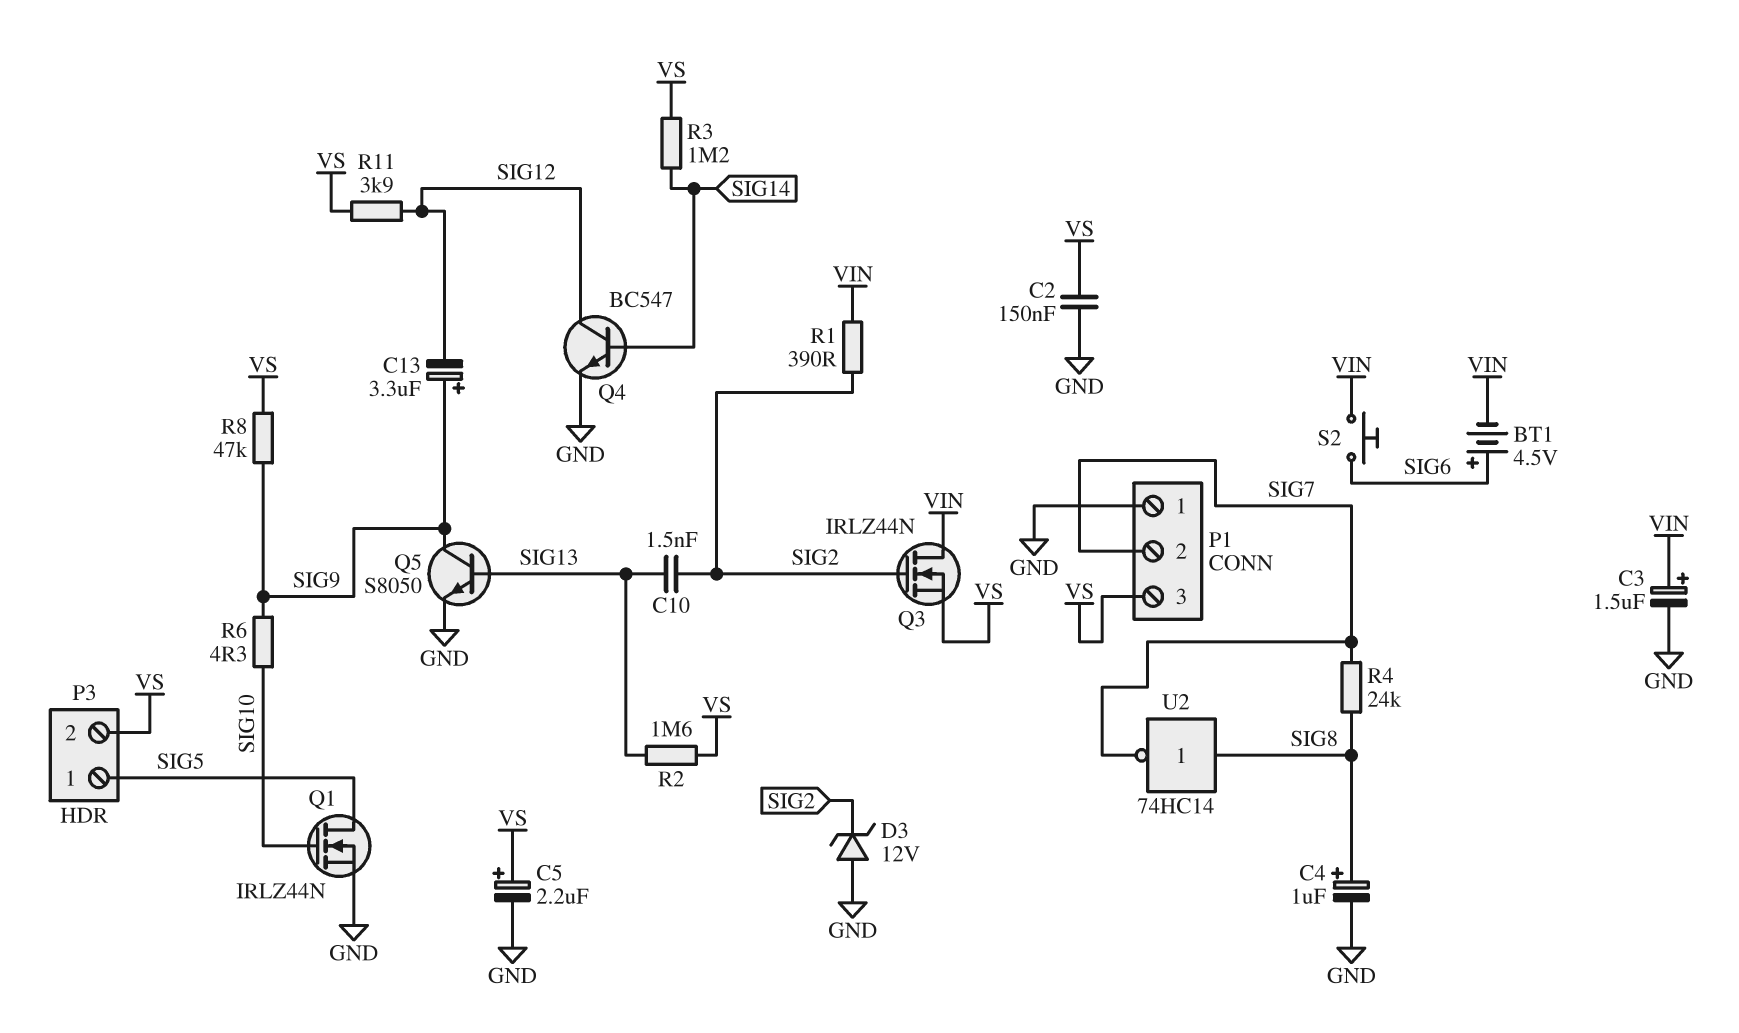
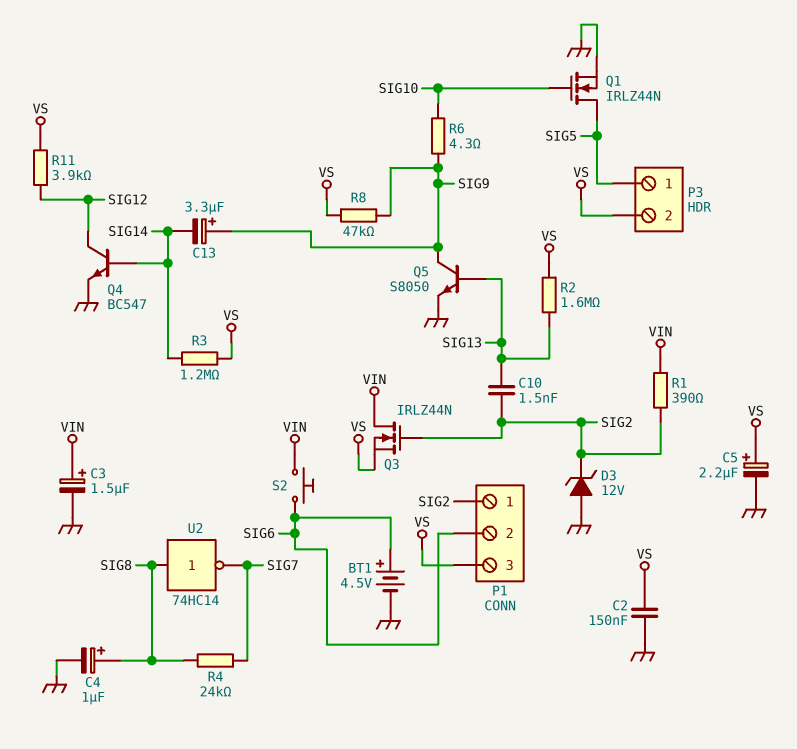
BT1: 4.5V (plus SIG6, minus VIN) -> 4.5V (plus SIG6, minus GND)
C13: 3.3uF (plus SIG9, minus SIG12) -> 3.3uF (plus SIG9, minus SIG14)
P1 pin 1: GND -> SIG2
P1 pin 2: SIG7 -> SIG6

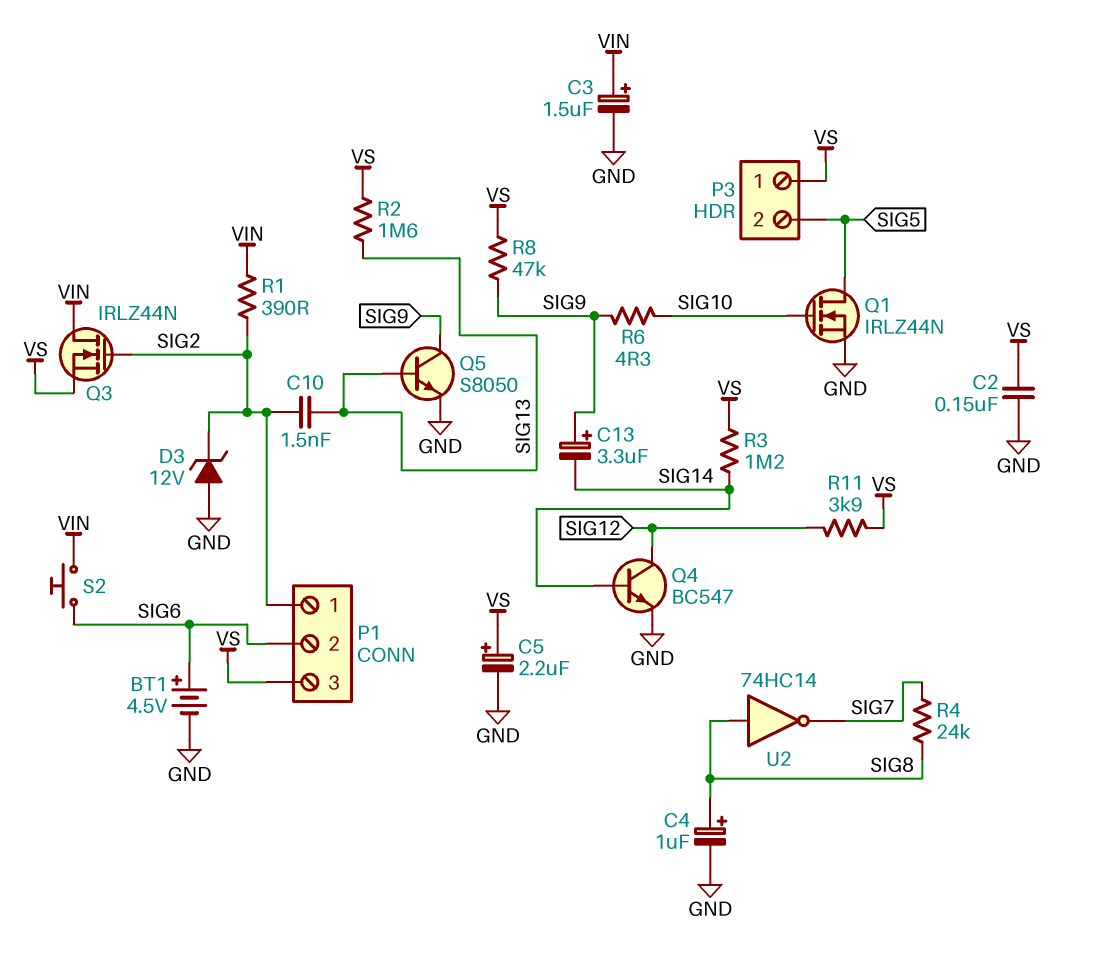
P3 pin 1: SIG5 -> VS
P3 pin 2: VS -> SIG5

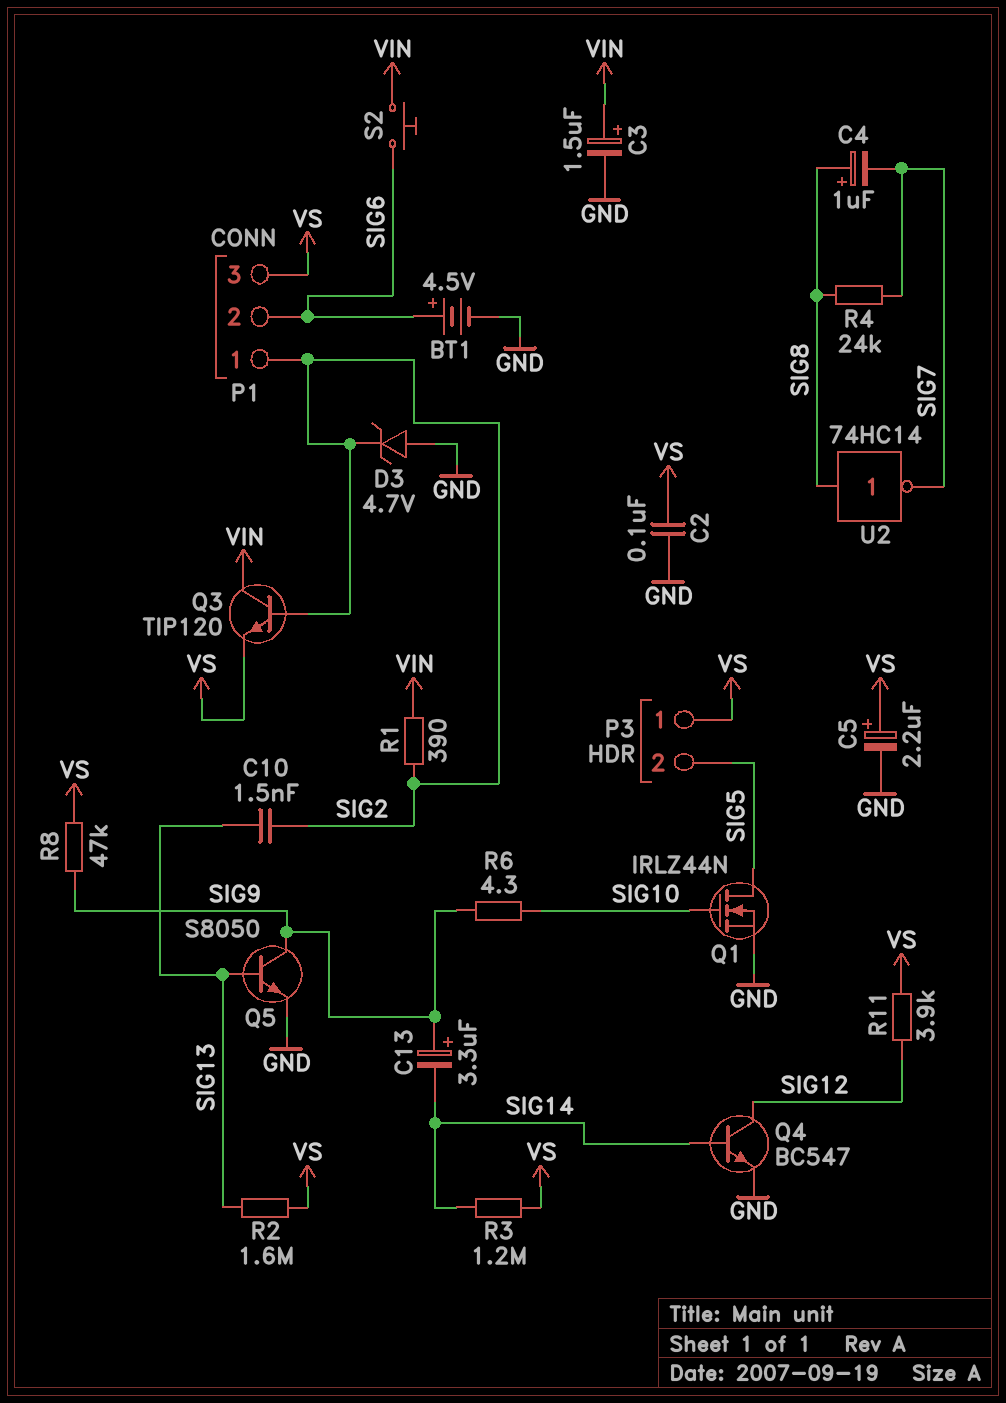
C2: 150nF (GND, VS) -> 100nF (GND, VS)
C4: 1uF (plus SIG8, minus GND) -> 1uF (plus SIG8, minus SIG7)
D3: zener 12V (A GND, K SIG2) -> zener 4.7V (A GND, K SIG2)
Q3: NMOS IRLZ44N (G SIG2, D VIN, S VS) -> NPN TIP120 (B SIG2, C VIN, E VS)

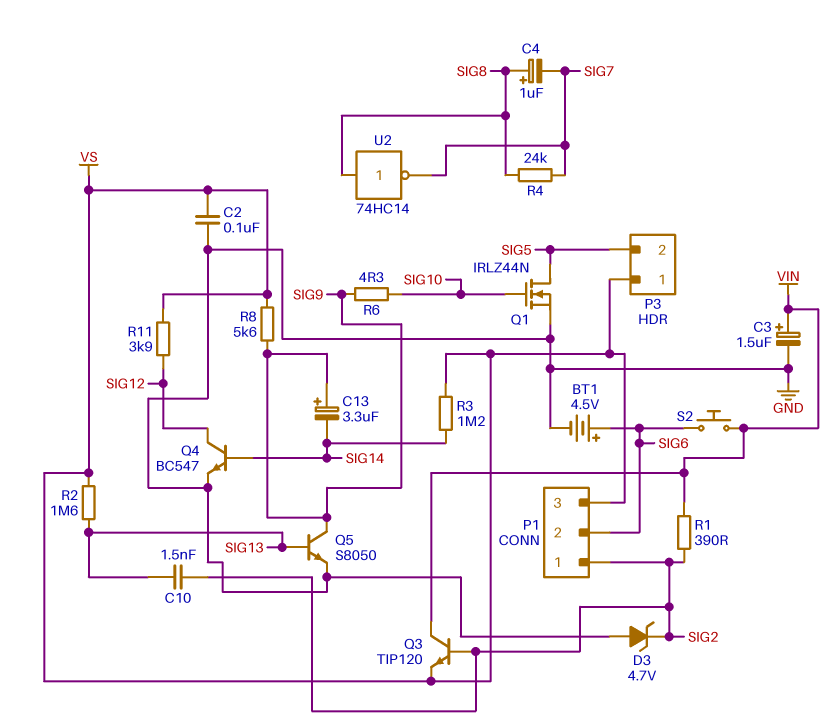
C5: 2.2uF (plus VS, minus GND) -> none
R8: 47k (SIG9, VS) -> 5.6k (SIG9, VS)

